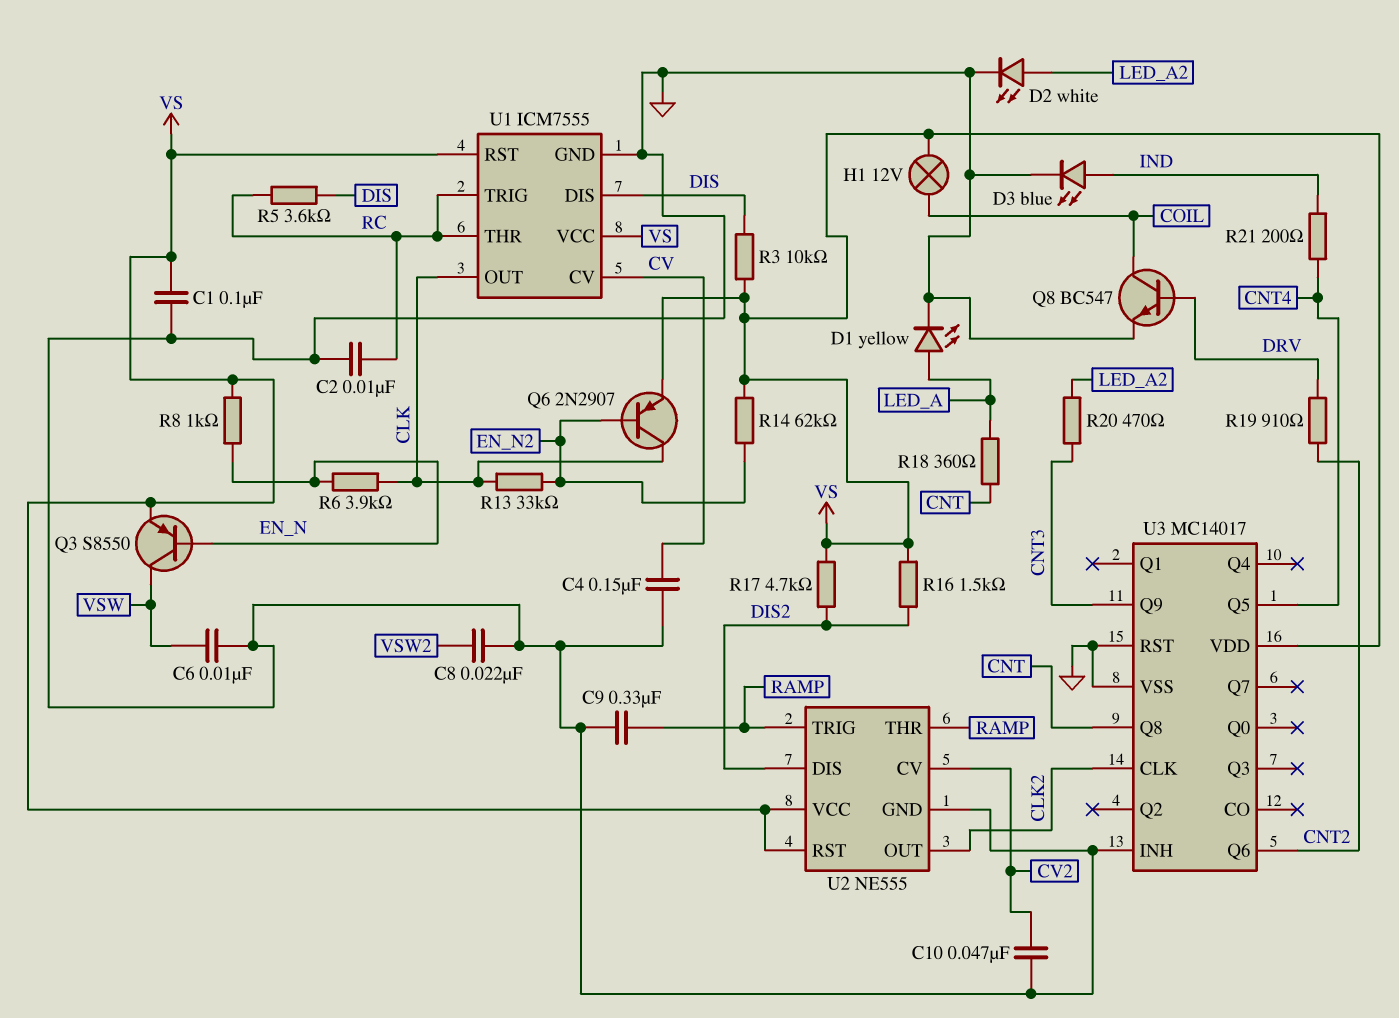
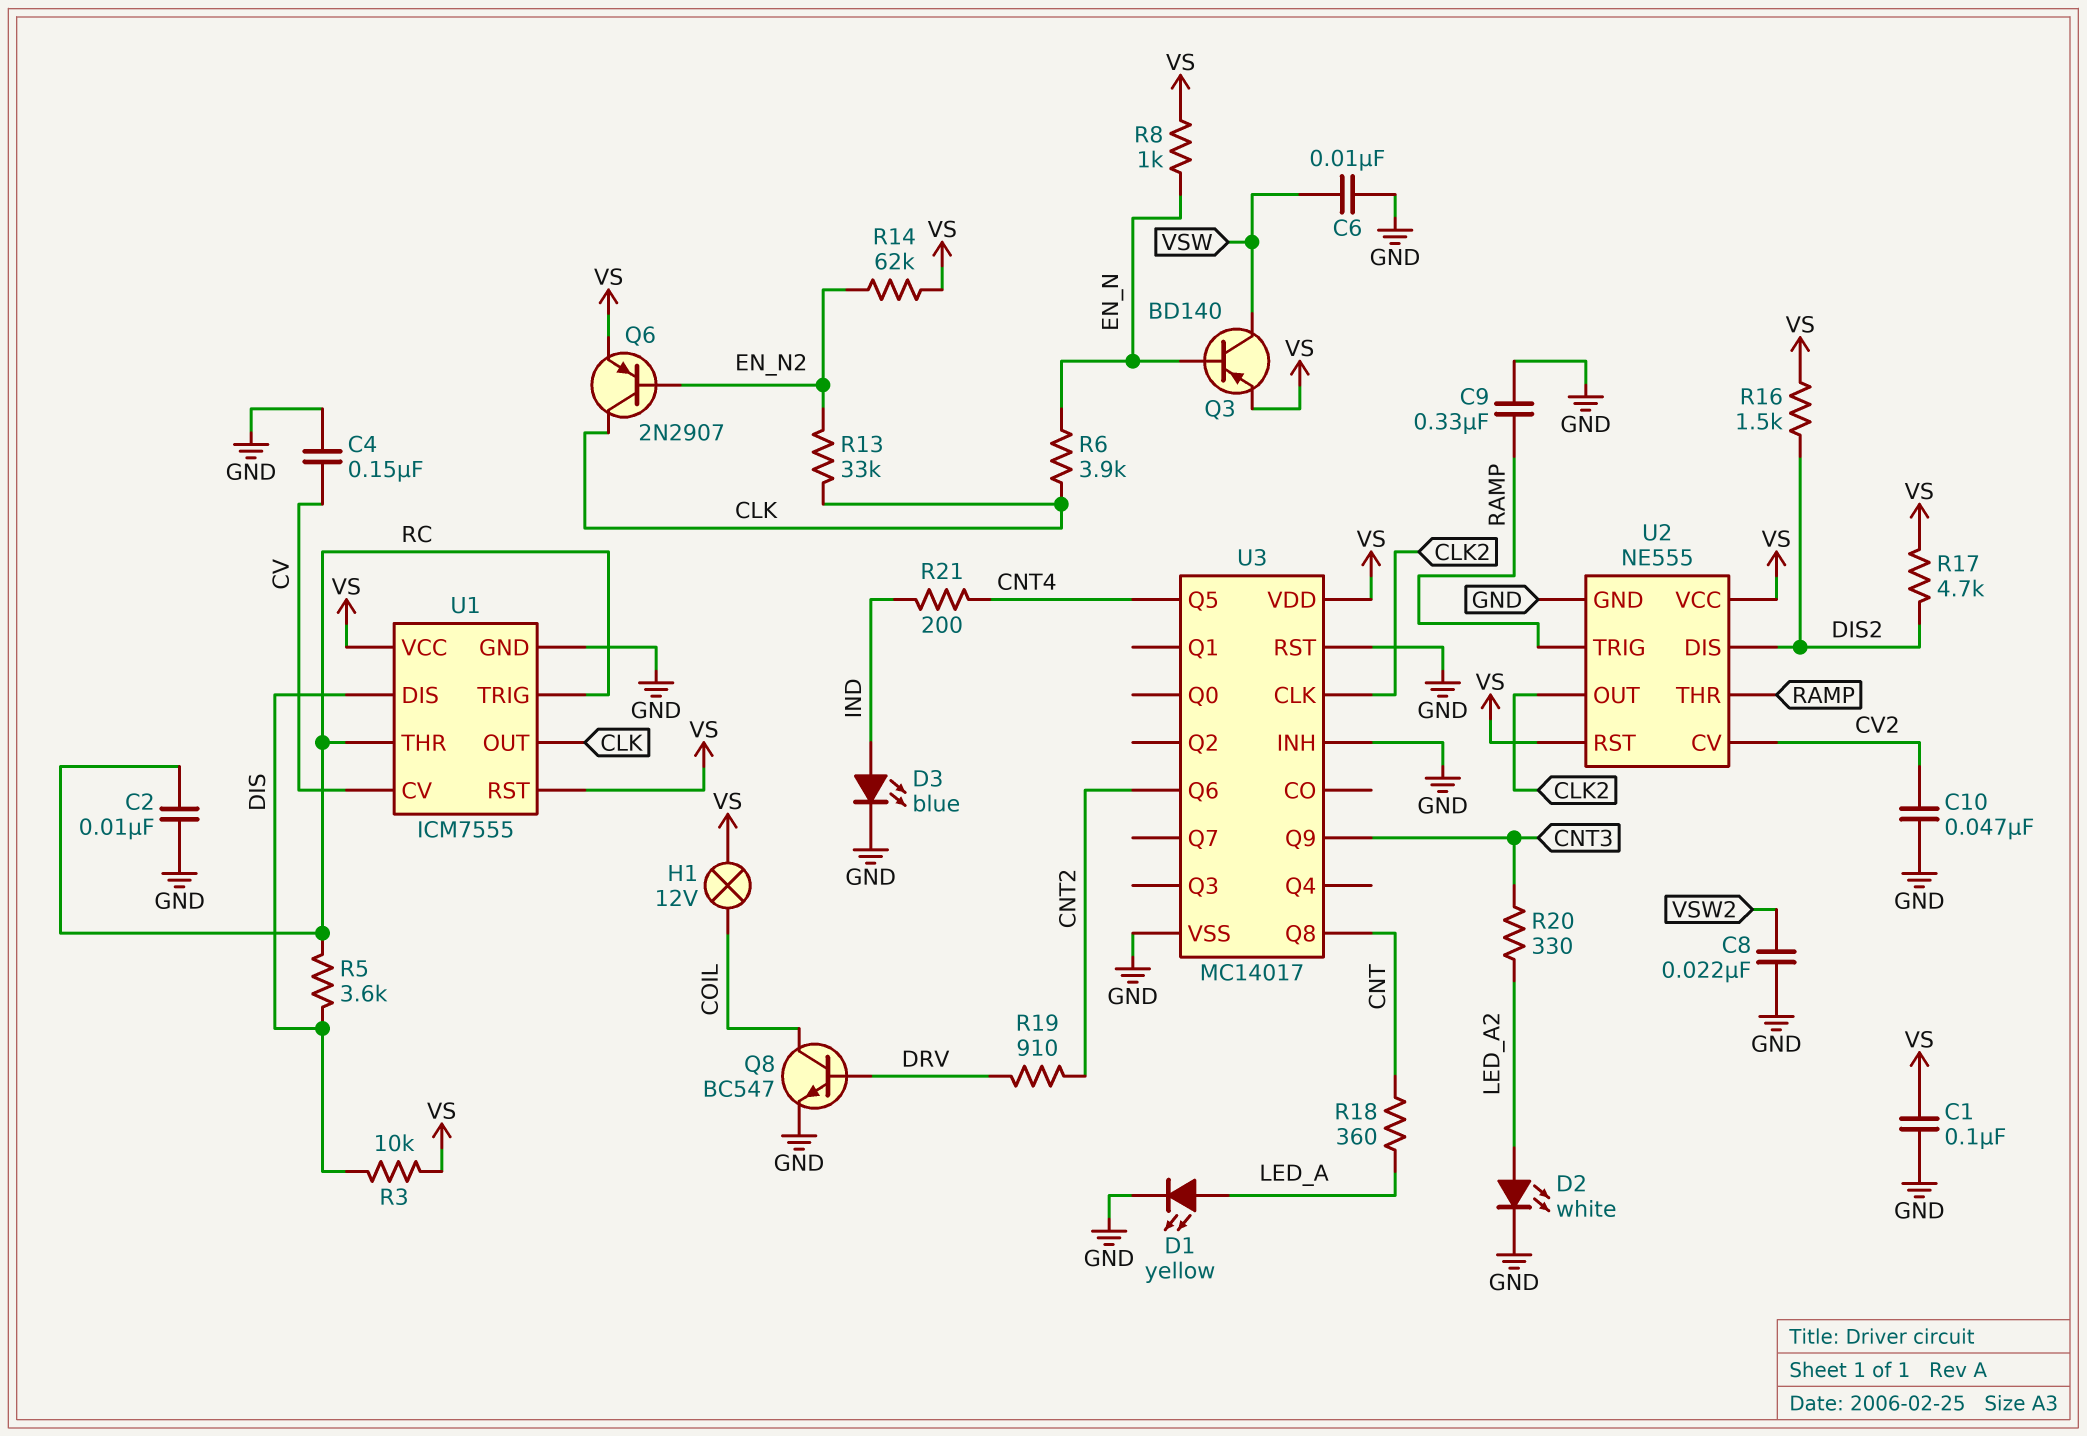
Q3: PNP S8550 (B EN_N, C VSW, E VS) -> PNP BD140 (B EN_N, C VSW, E VS)
R20: 470 (CNT3, LED_A2) -> 330 (CNT3, LED_A2)

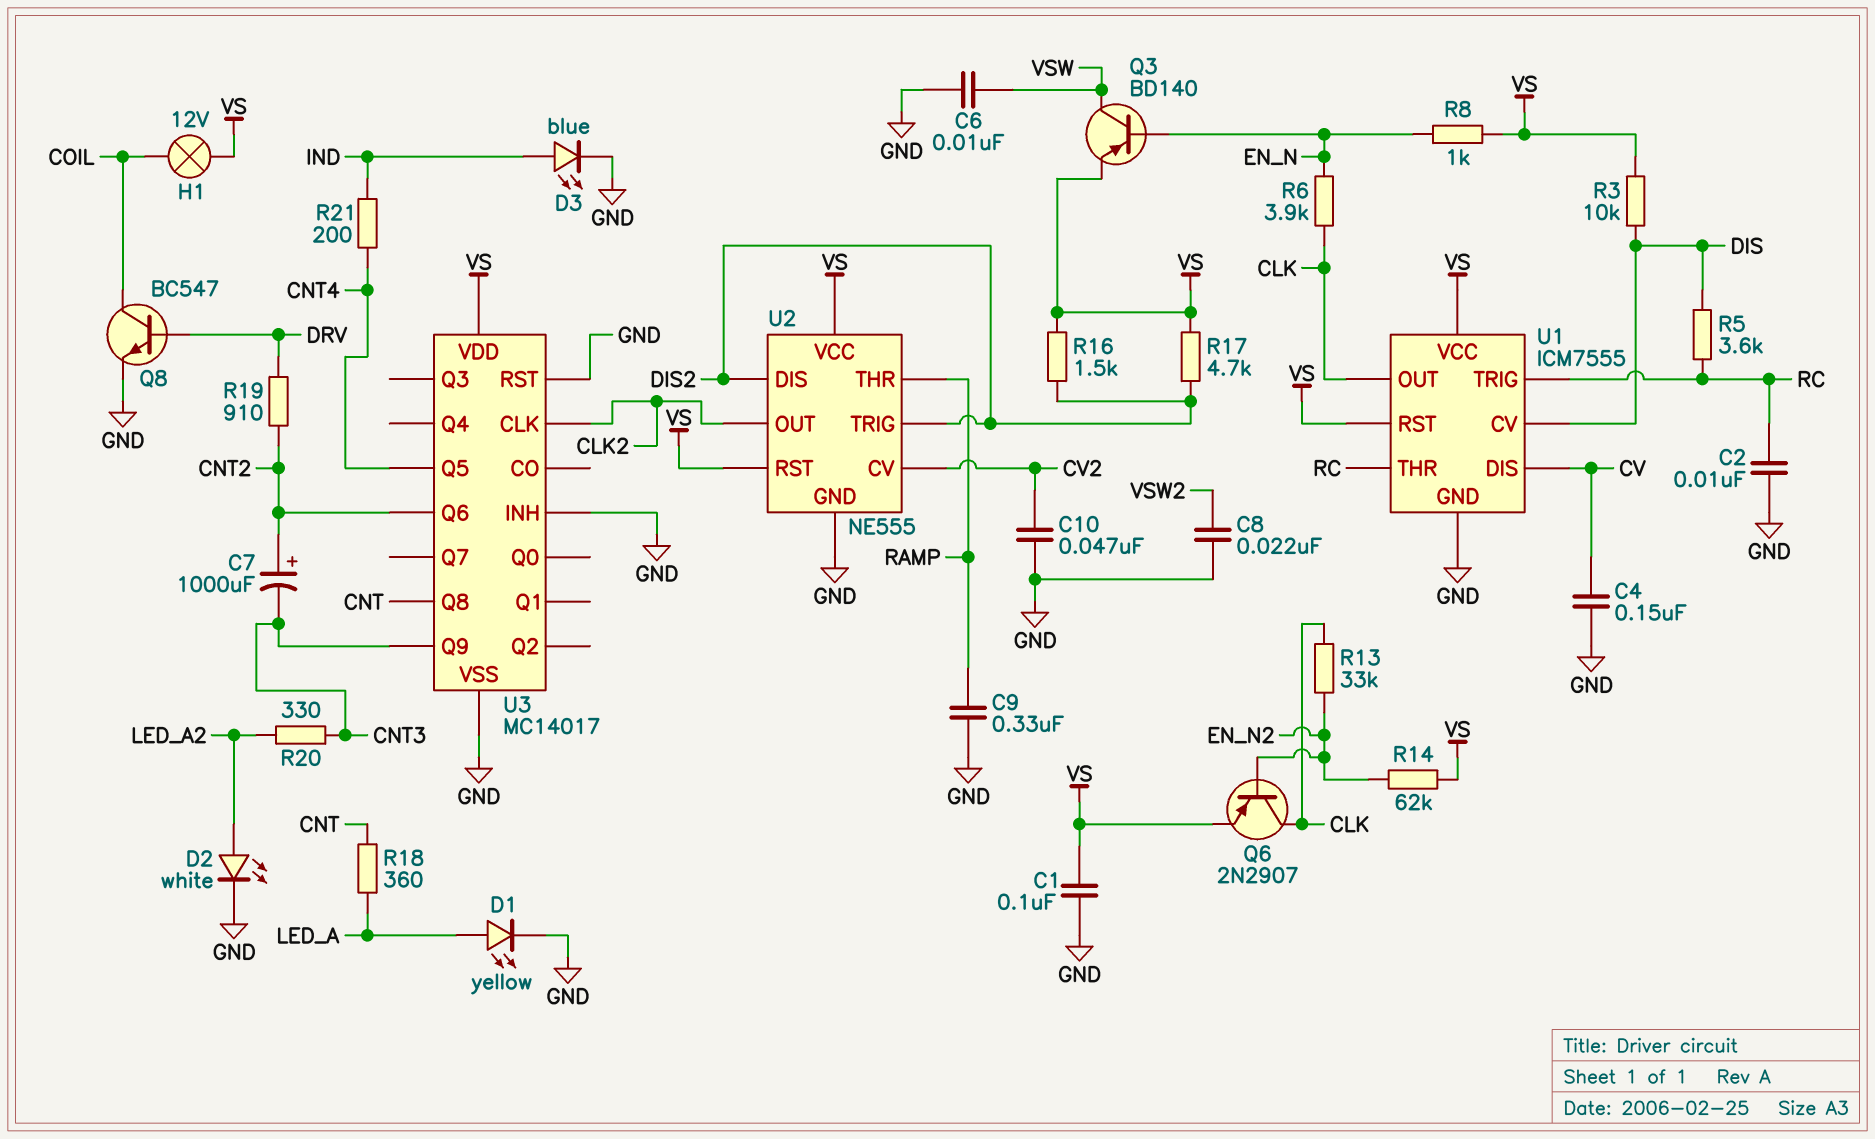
C7: none -> 1000uF (plus CNT2, minus CNT3)
U1 pin CV: CV -> DIS
U1 pin DIS: DIS -> CV
U2 pin TRIG: RAMP -> DIS2

